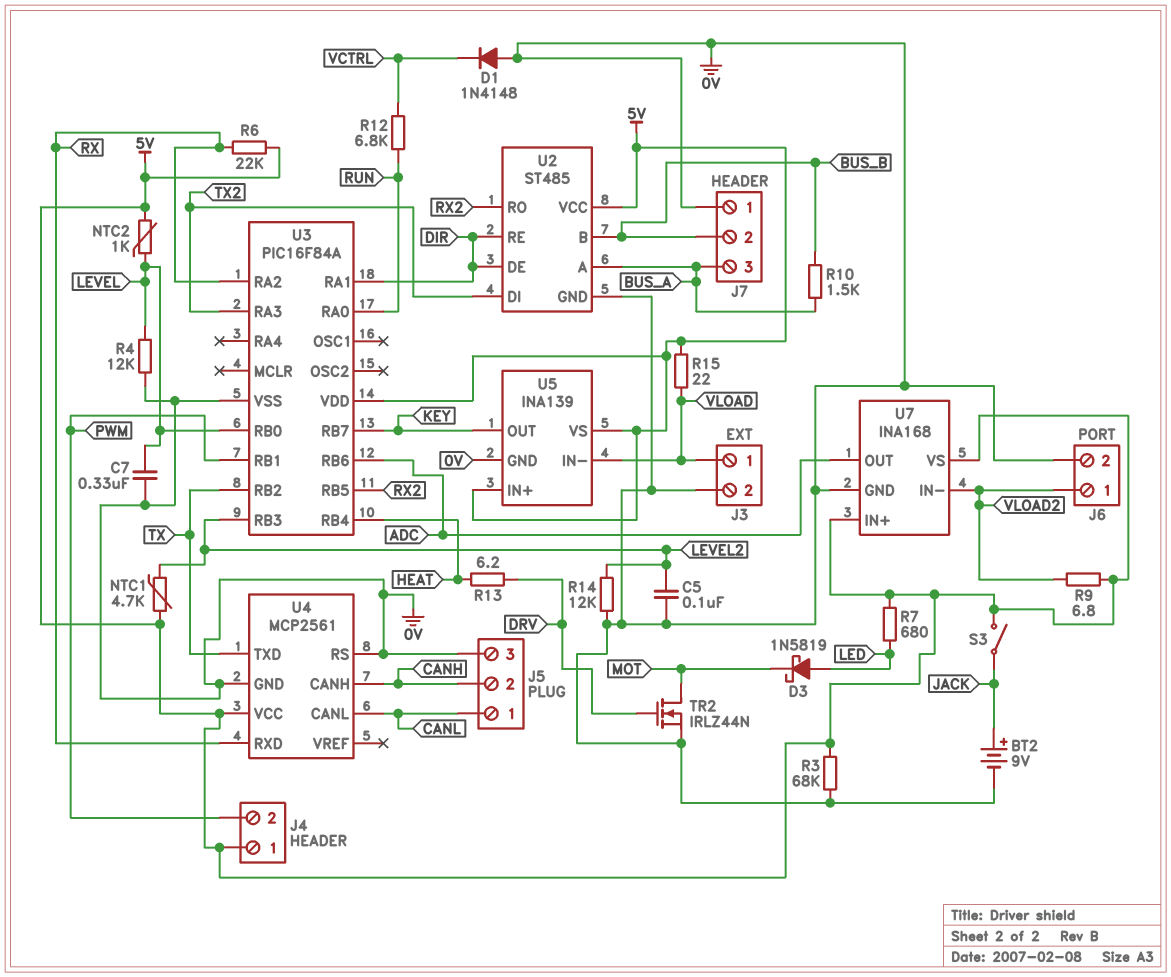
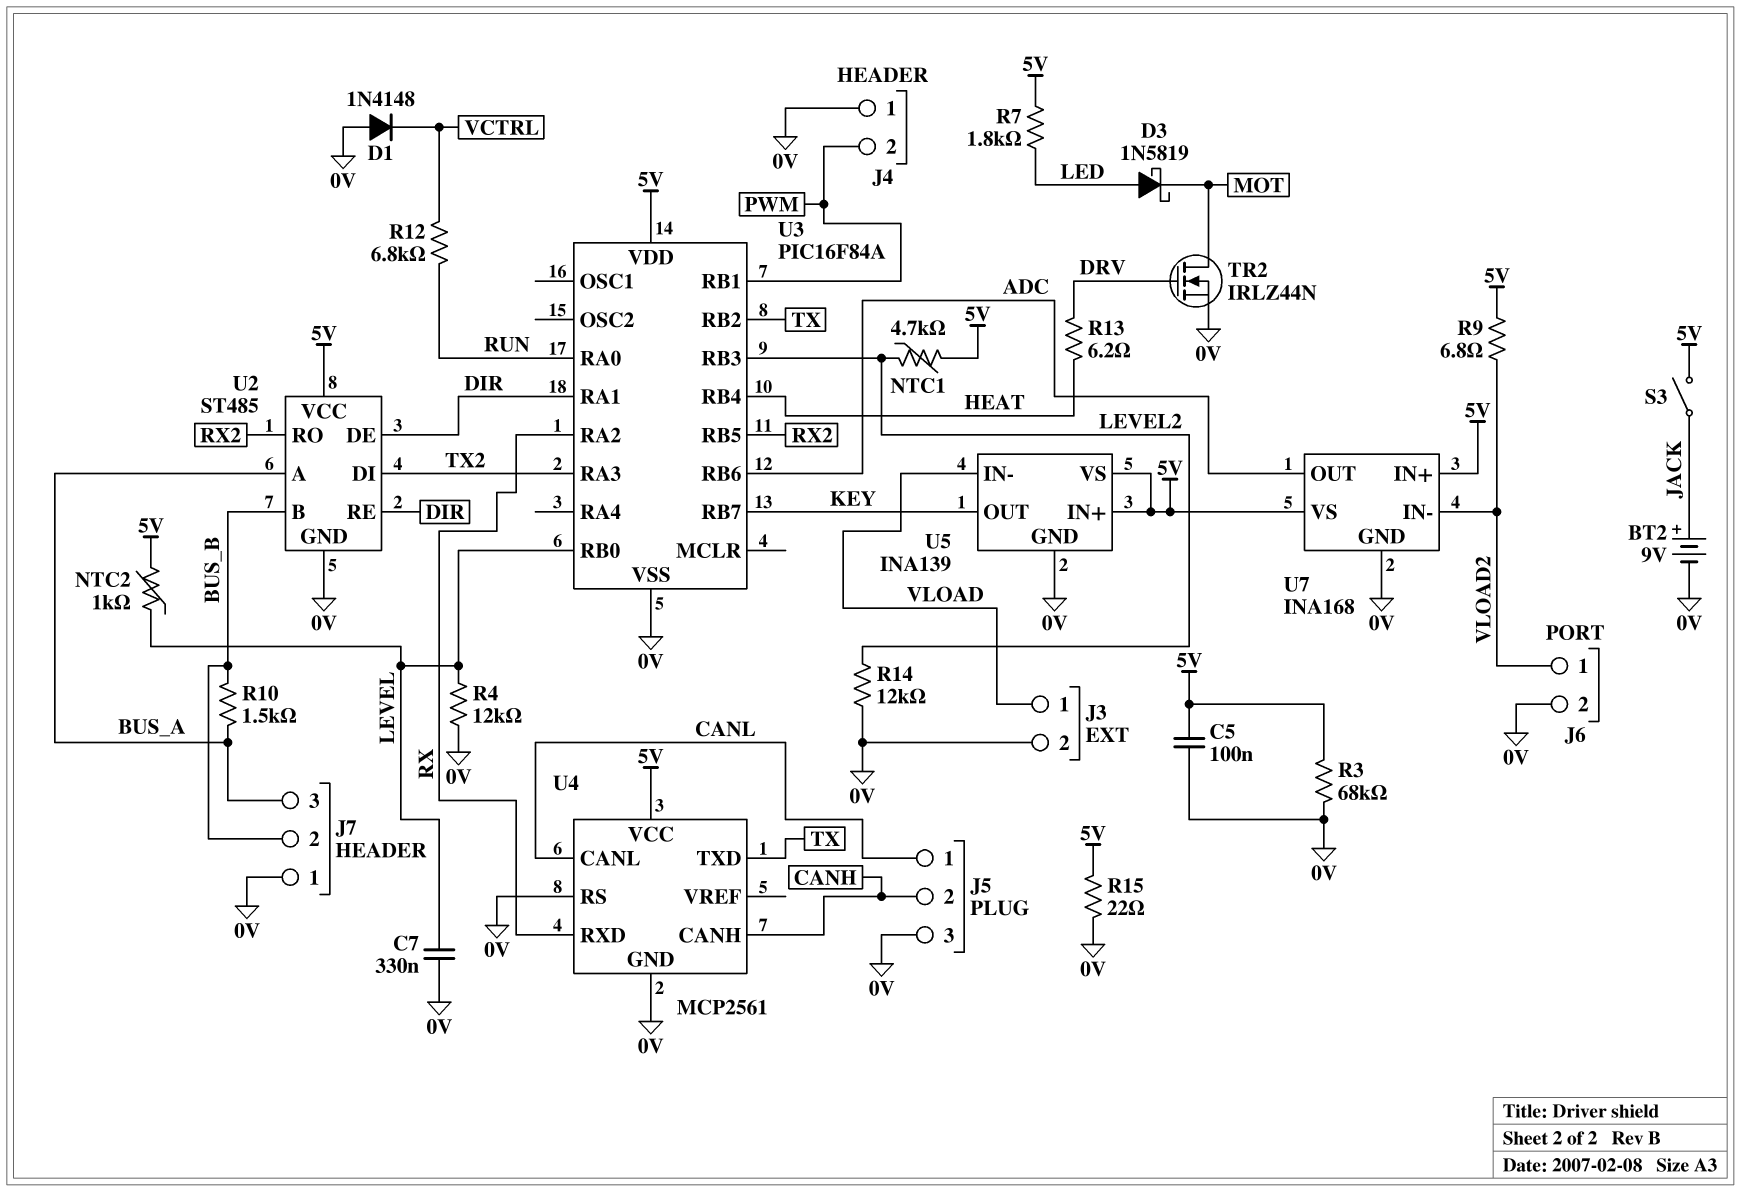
C5: 100nF (0V, LEVEL2) -> 100nF (0V, 5V)
J4 pin 1: 5V -> 0V
R6: 22k (5V, RX) -> none
R7: 680 (5V, LED) -> 1.8k (5V, LED)
R15: 22 (5V, VLOAD) -> 22 (0V, 5V)

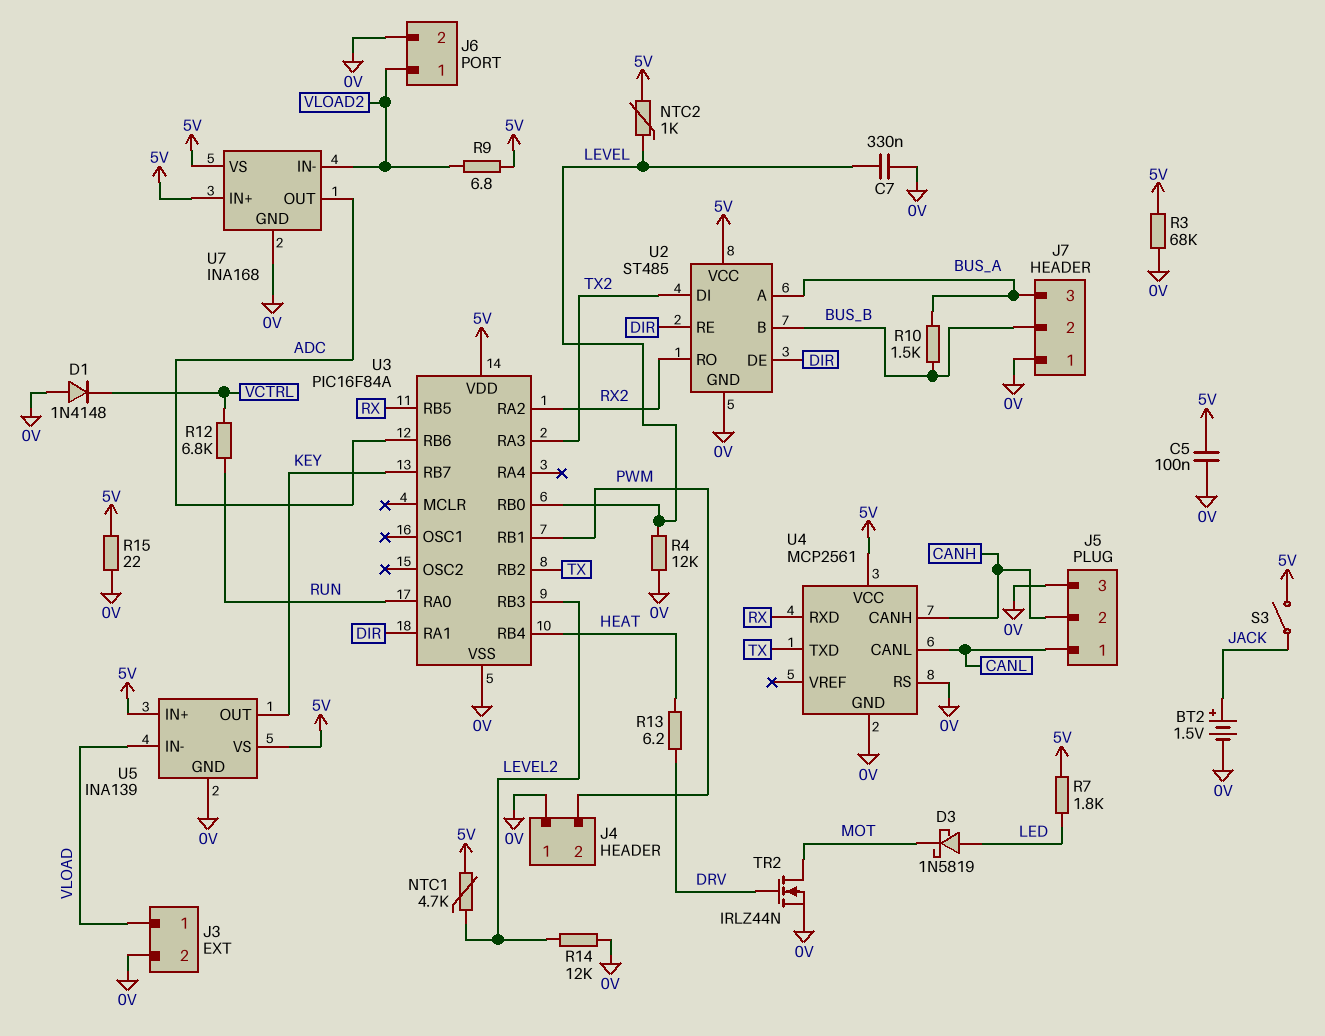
BT2: 9V (plus JACK, minus 0V) -> 1.5V (plus JACK, minus 0V)
U3 pin RA2: RX -> RX2
U3 pin RB5: RX2 -> RX

